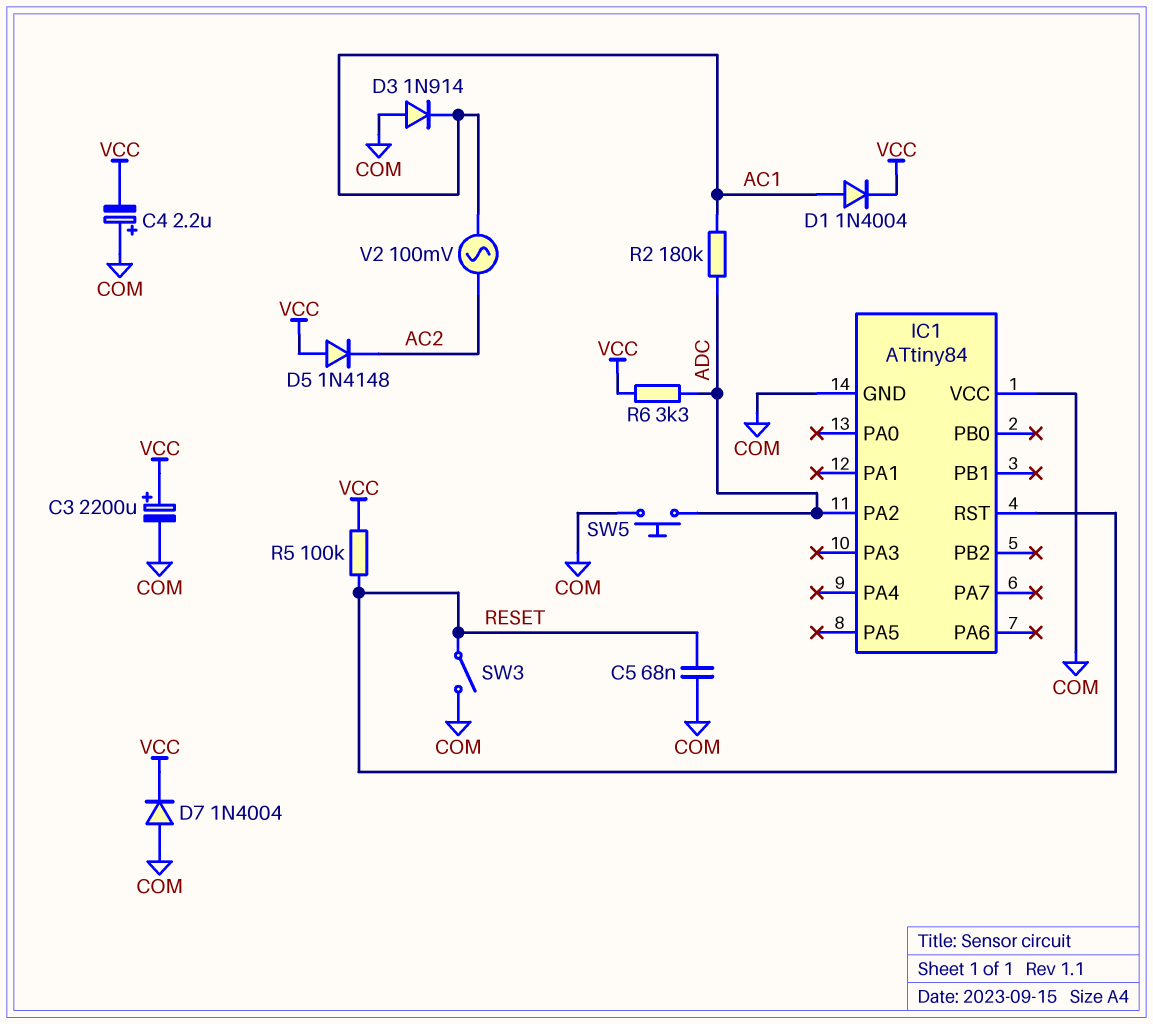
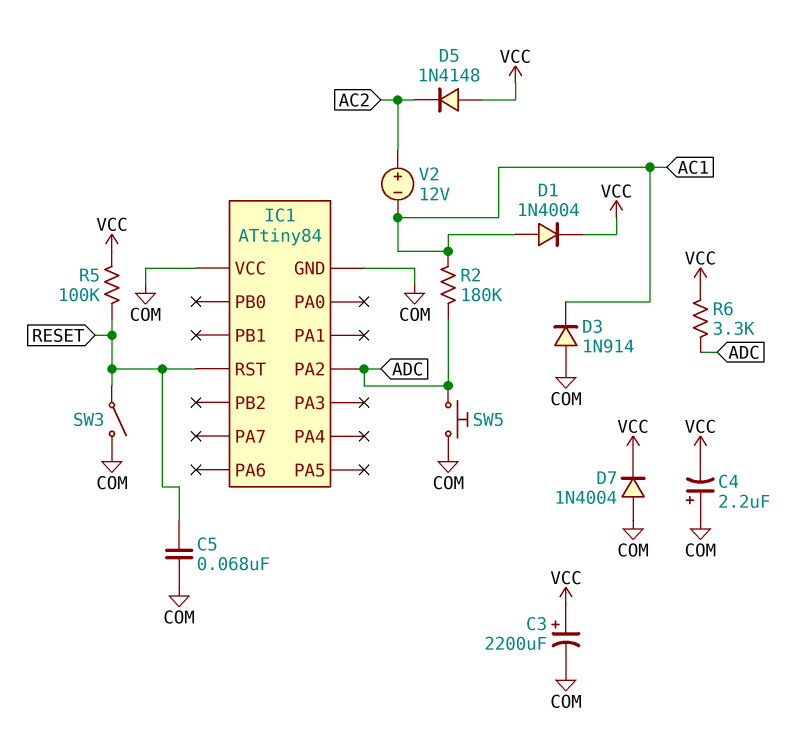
V2: AC 100mV (AC1, AC2) -> 12V (plus AC2, minus AC1)

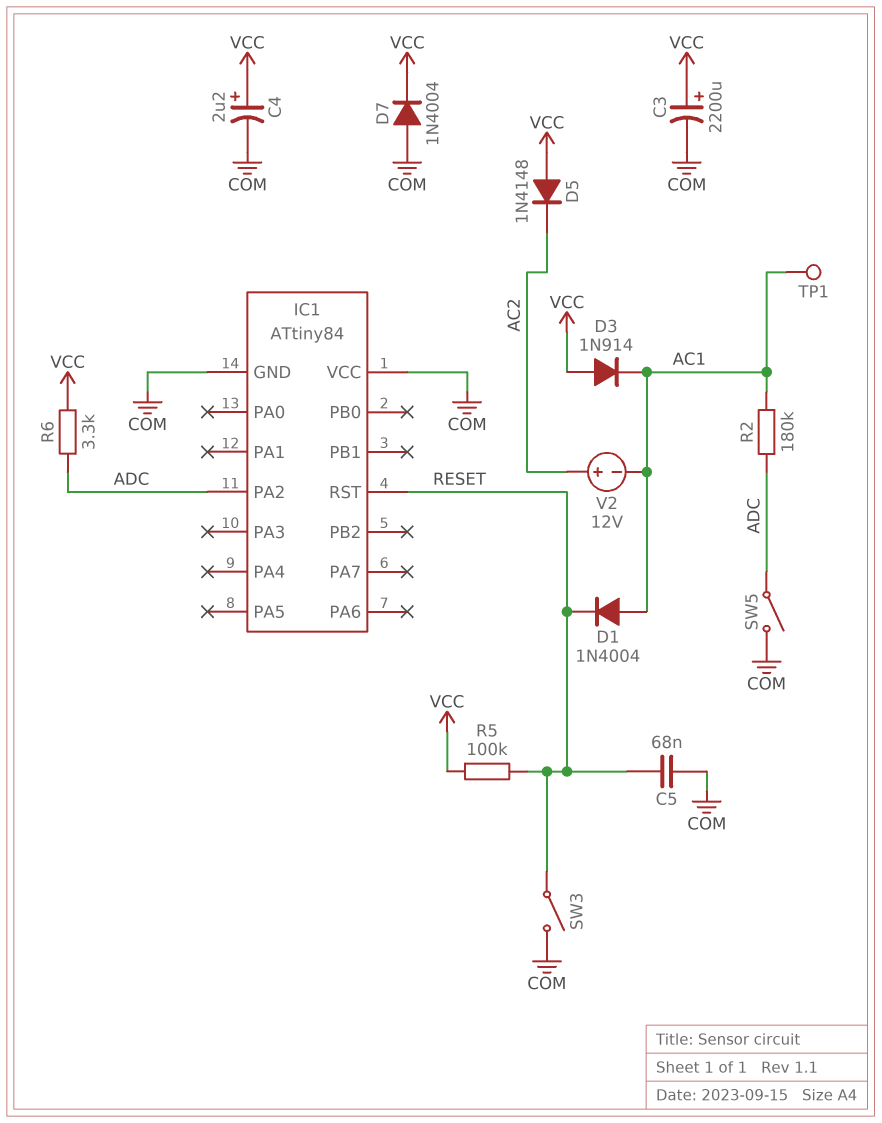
C4: 2.2uF (plus COM, minus VCC) -> 2.2uF (plus VCC, minus COM)
D1: diode 1N4004 (A AC1, K VCC) -> diode 1N4004 (A AC1, K RESET)
D3: diode 1N914 (A COM, K AC1) -> diode 1N914 (A VCC, K AC1)
SW5: button (ADC, COM) -> switch (ADC, COM)
TP1: none -> test point (AC1)

